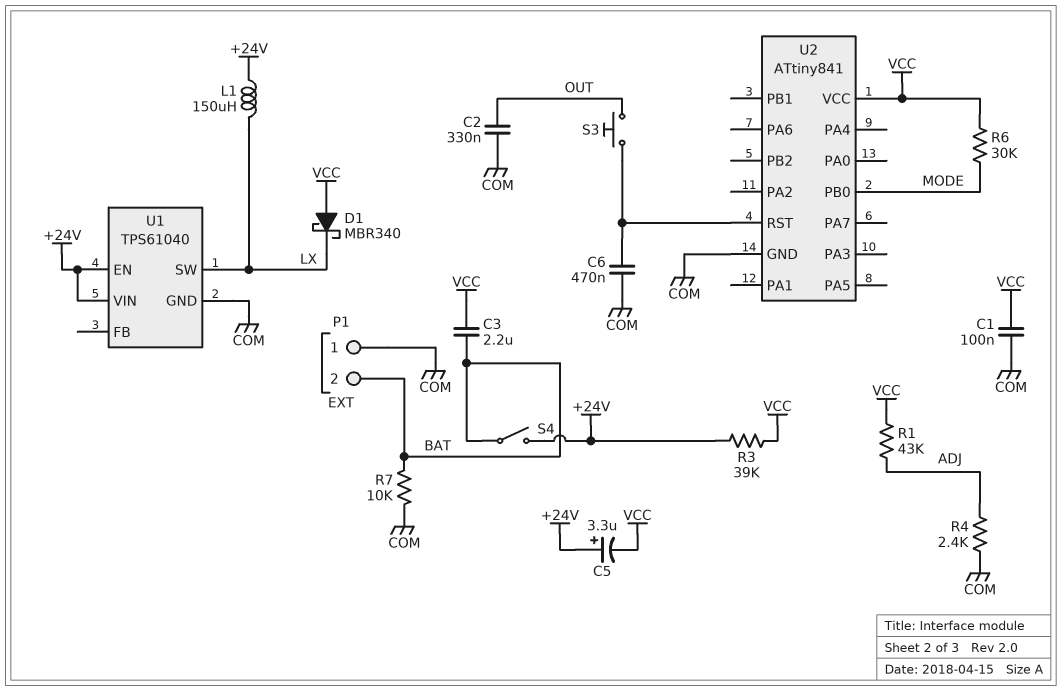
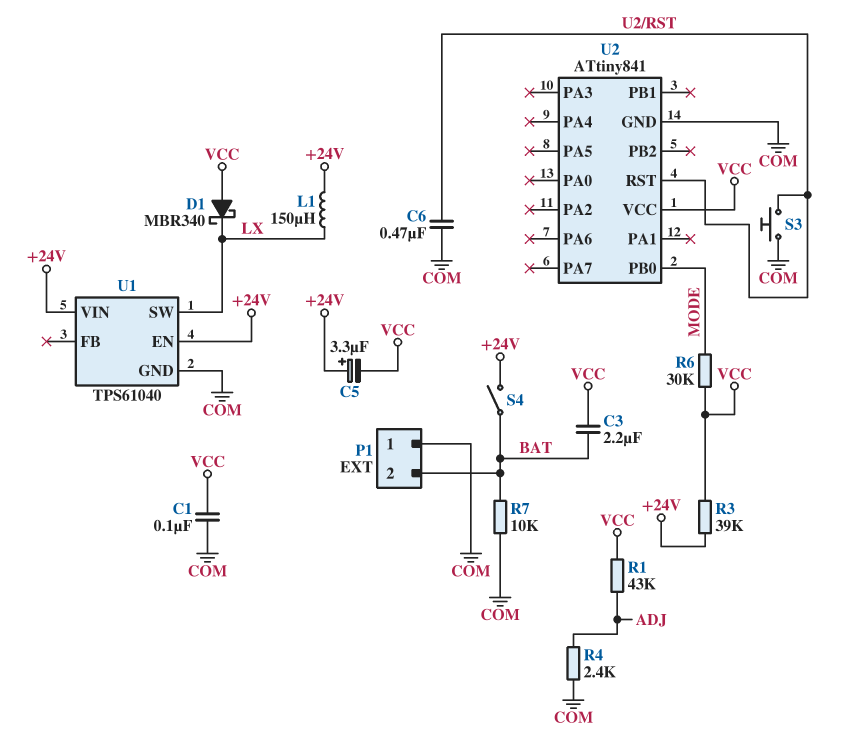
C2: 330nF (COM, OUT) -> none
S3: button (OUT, U2/RST) -> button (COM, U2/RST)

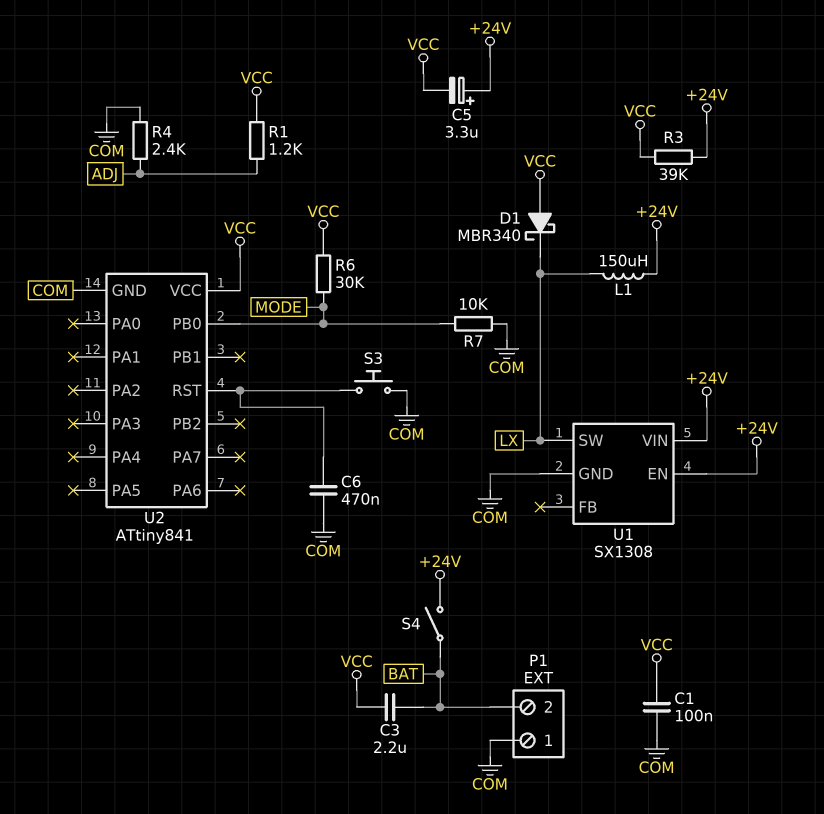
R1: 43k (ADJ, VCC) -> 1.2k (ADJ, VCC)
R7: 10k (BAT, COM) -> 10k (COM, MODE)
U1: TPS61040 -> SX1308

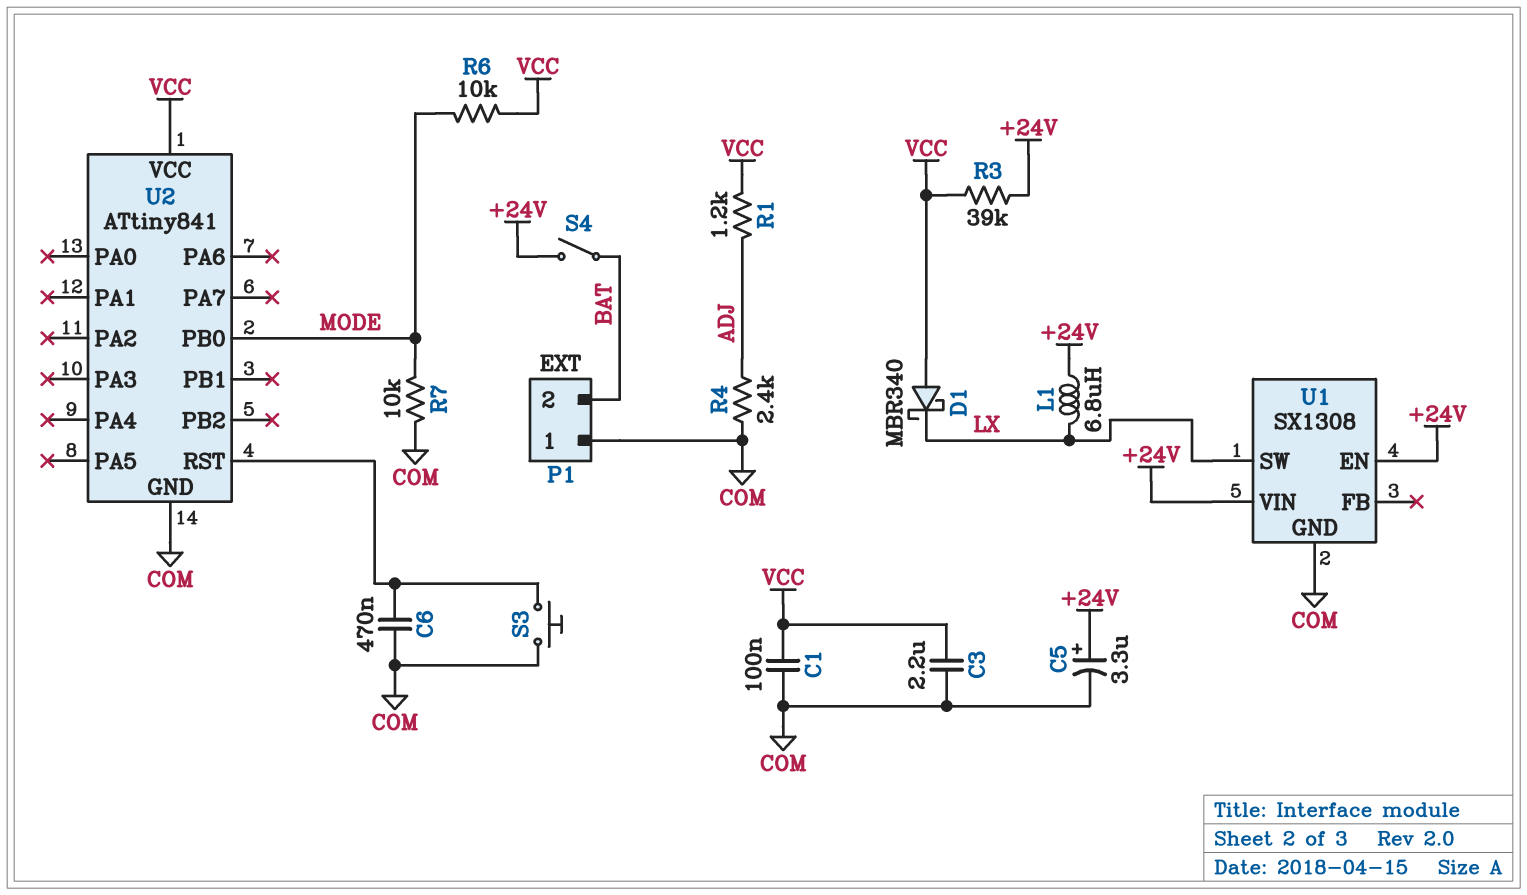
C3: 2.2uF (BAT, VCC) -> 2.2uF (COM, VCC)
C5: 3.3uF (plus +24V, minus VCC) -> 3.3uF (plus +24V, minus COM)
L1: 150uH (+24V, LX) -> 6.8uH (+24V, LX)
R6: 30k (MODE, VCC) -> 10k (MODE, VCC)

